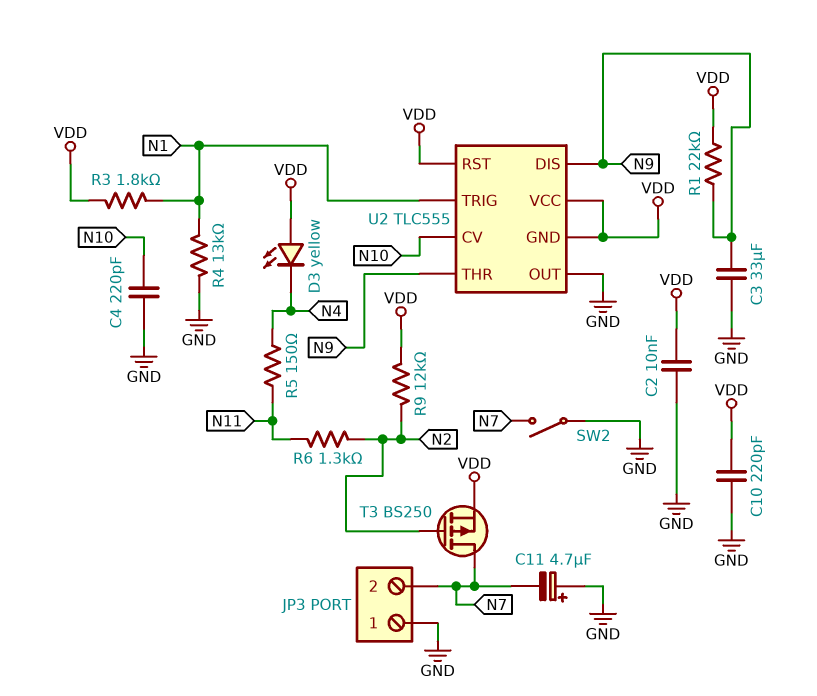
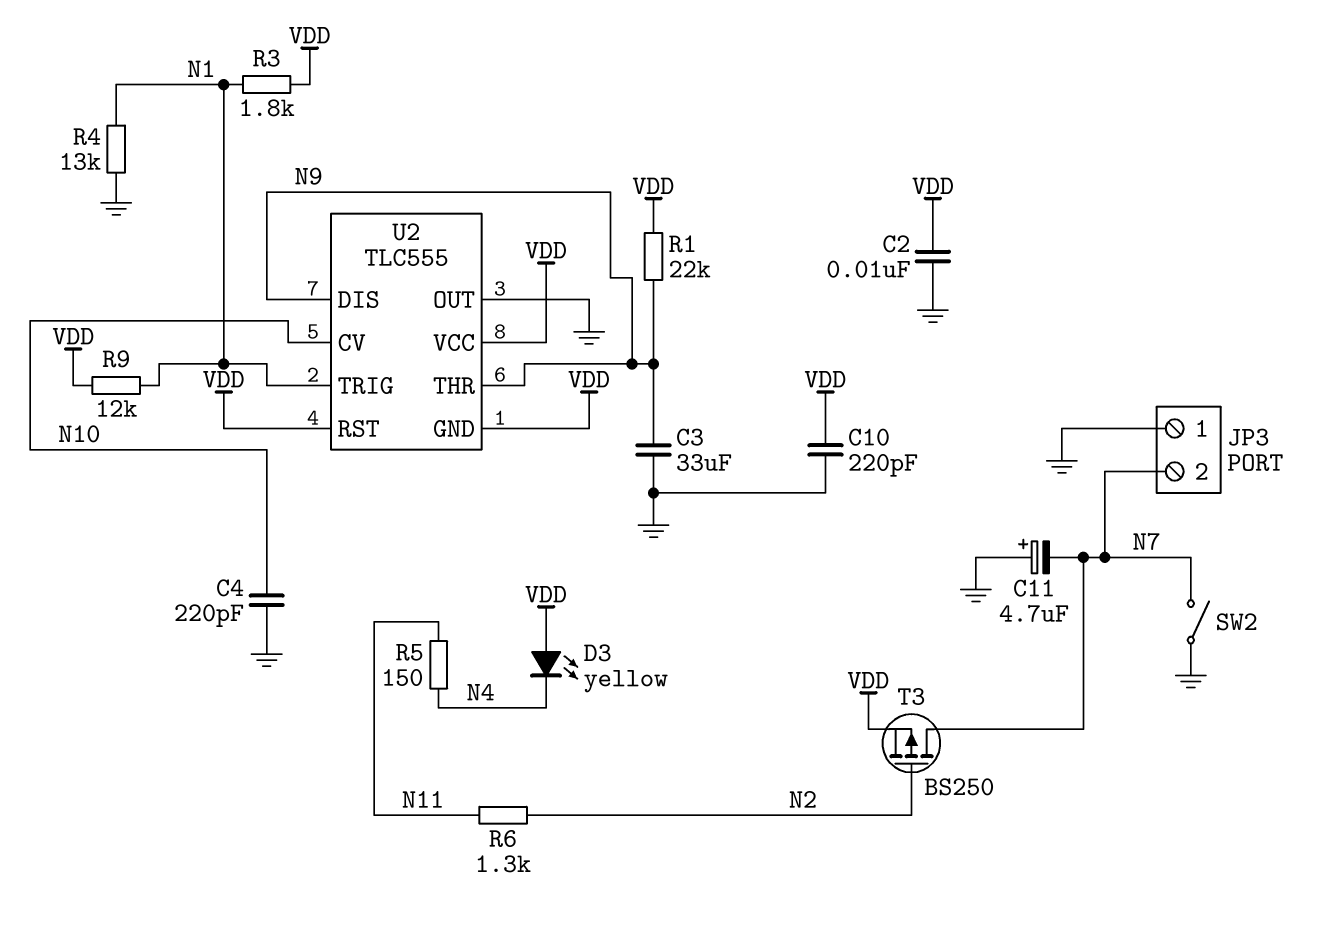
R9: 12k (N2, VDD) -> 12k (N1, VDD)

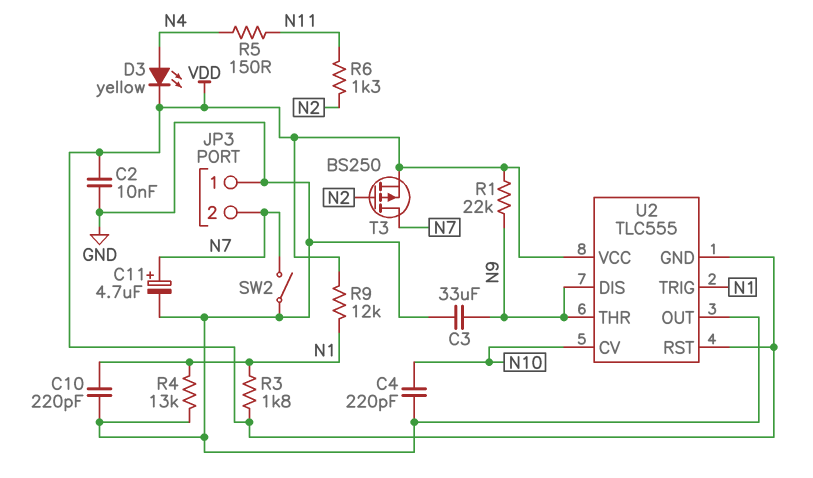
C10: 220pF (GND, VDD) -> 220pF (GND, N1)
C11: 4.7uF (plus GND, minus N7) -> 4.7uF (plus N7, minus GND)
D3: LED yellow (A VDD, K N4) -> LED yellow (A N4, K VDD)

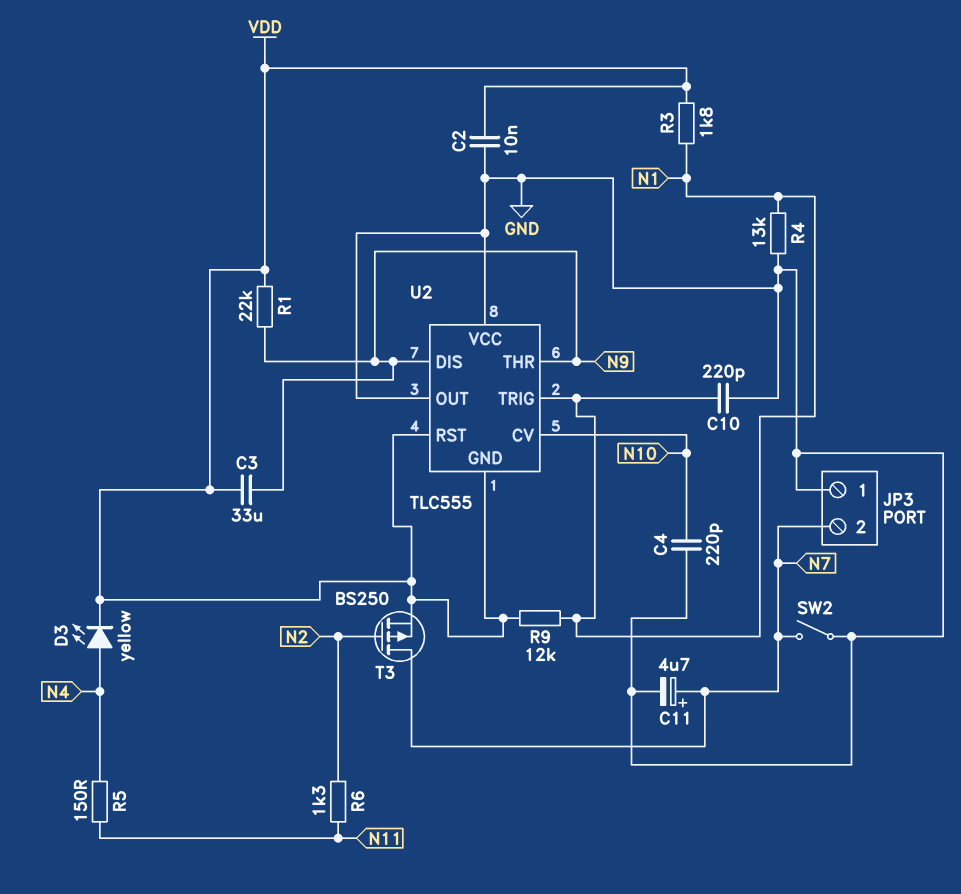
C3: 33uF (GND, N9) -> 33uF (N9, VDD)
U2 pin VCC: VDD -> GND

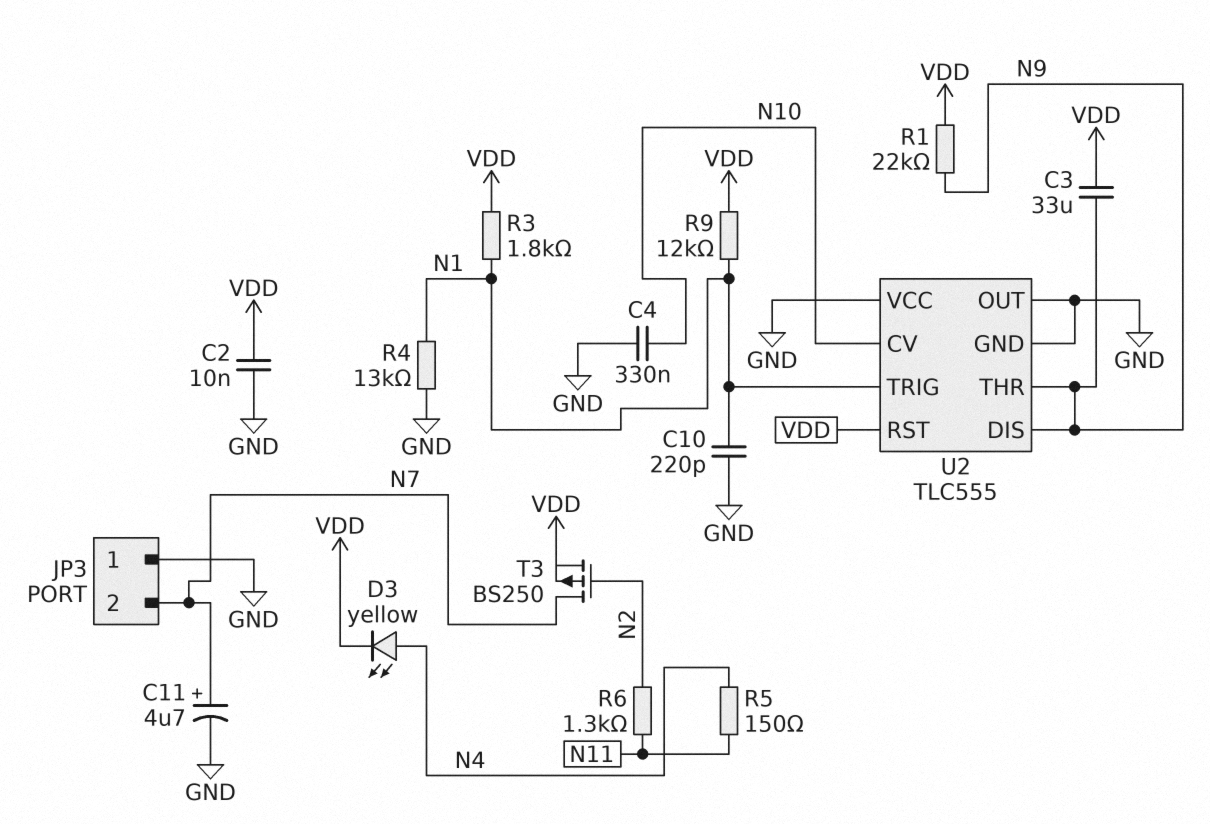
C4: 220pF (GND, N10) -> 330nF (GND, N10)
SW2: switch (GND, N7) -> none
U2 pin GND: VDD -> GND

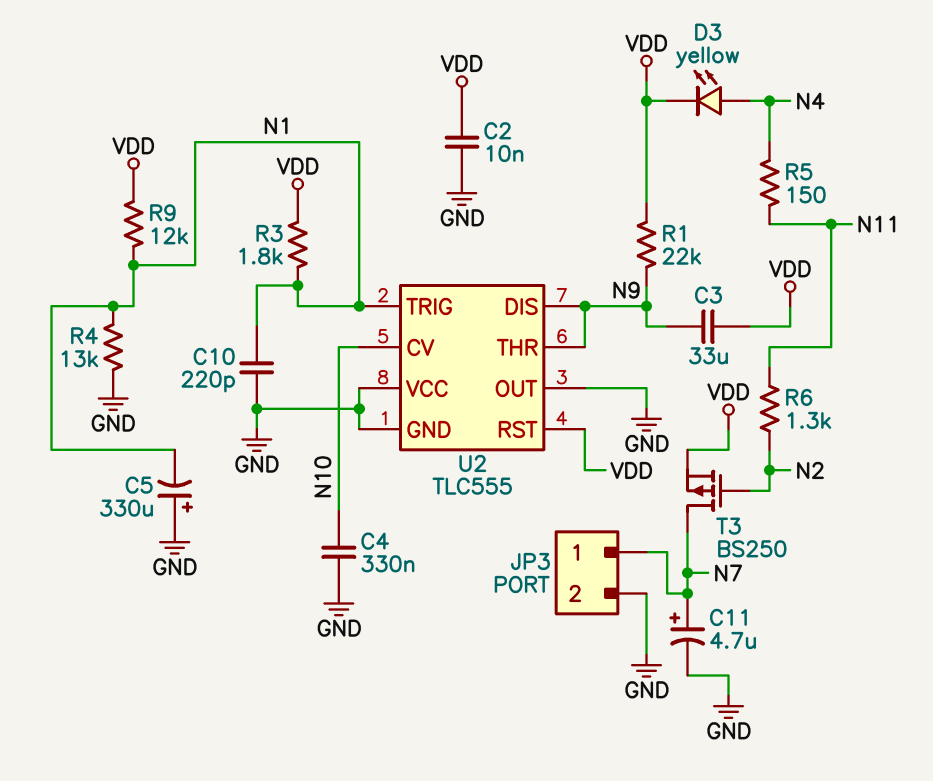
C5: none -> 330uF (plus GND, minus N1)
JP3 pin 1: GND -> N7
JP3 pin 2: N7 -> GND

